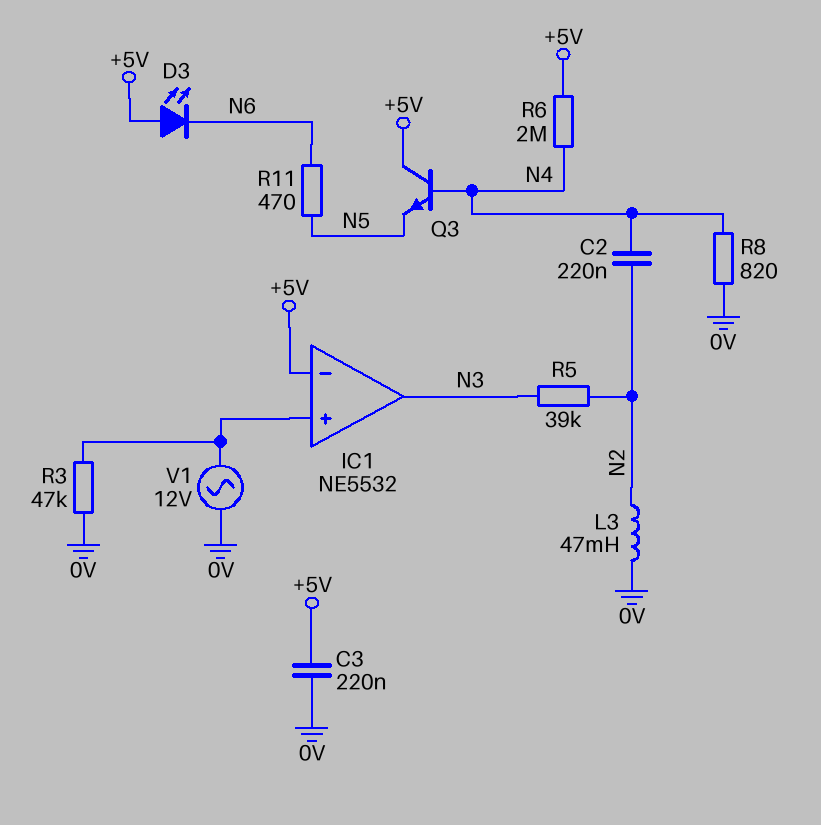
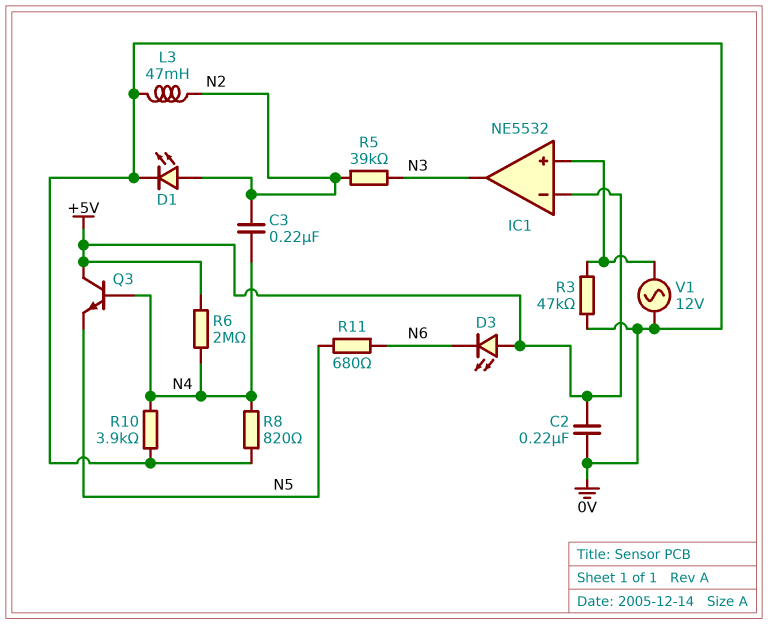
C2: 220nF (N2, N4) -> 220nF (+5V, 0V)
C3: 220nF (+5V, 0V) -> 220nF (N2, N4)
D1: none -> LED (A N2, K 0V)
R10: none -> 3.9k (0V, N4)
R11: 470 (N5, N6) -> 680 (N5, N6)

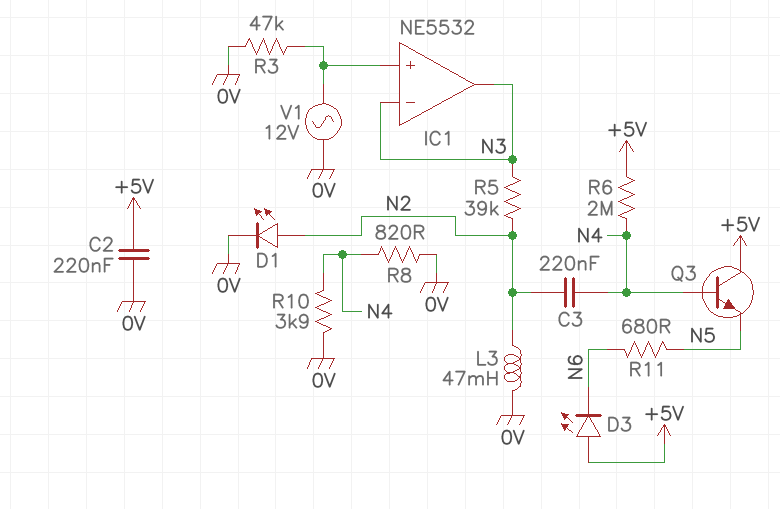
IC1 pin in-: +5V -> N3

